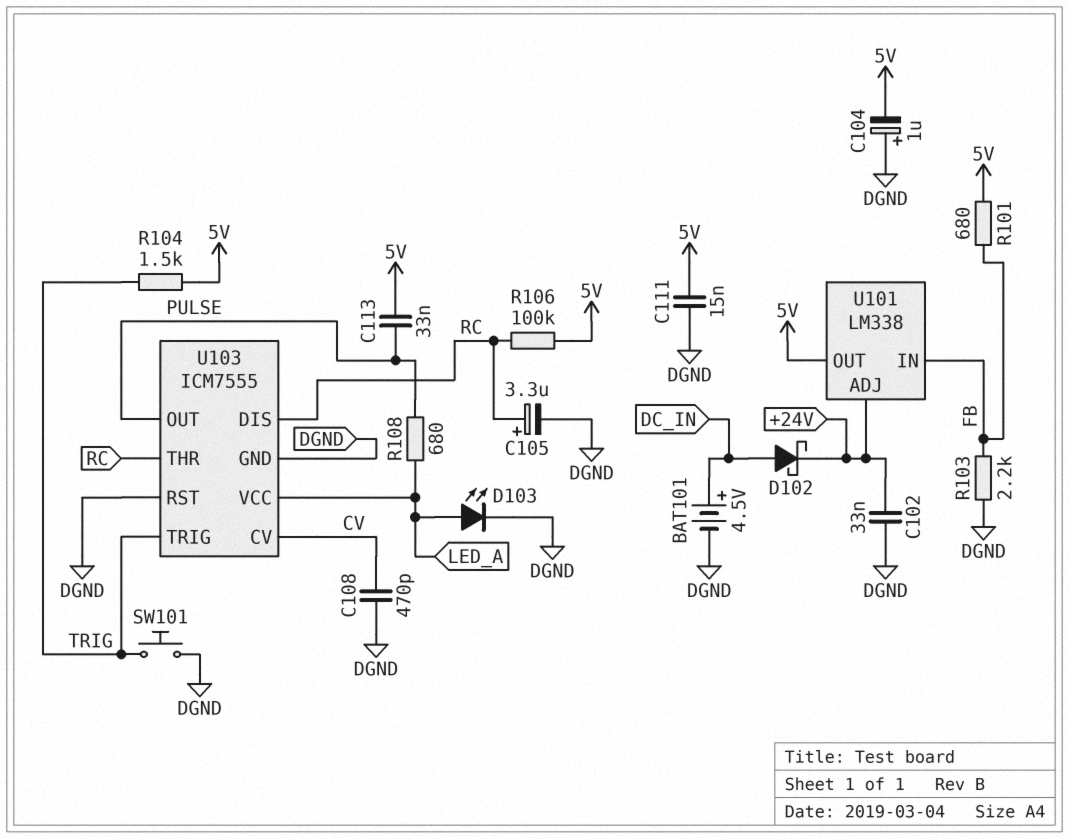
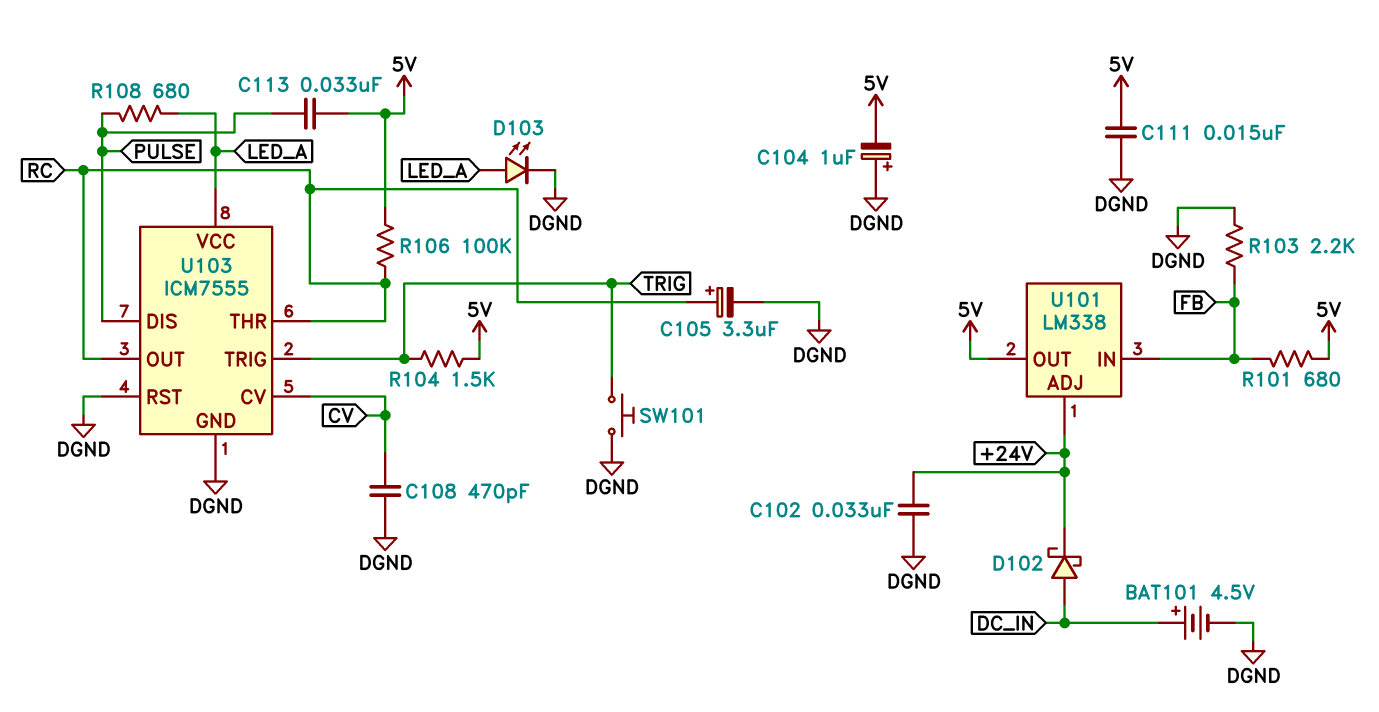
U103 pin DIS: RC -> PULSE
U103 pin OUT: PULSE -> RC

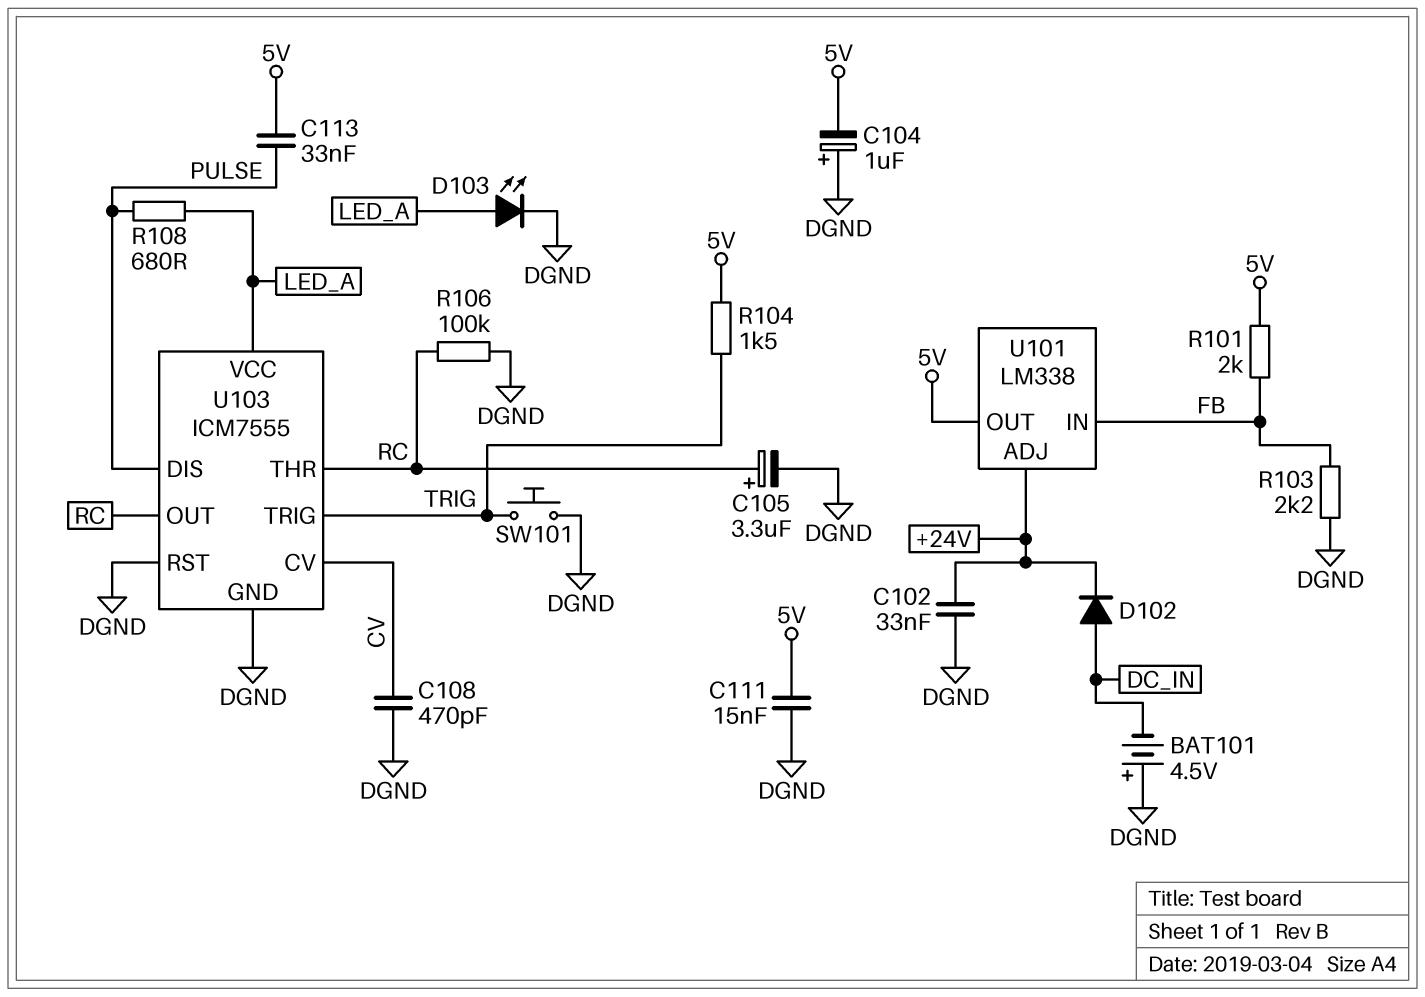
BAT101: 4.5V (plus DC_IN, minus DGND) -> 4.5V (plus DGND, minus DC_IN)
D102: schottky (A DC_IN, K +24V) -> diode (A DC_IN, K +24V)
R101: 680 (5V, FB) -> 2k (5V, FB)
R106: 100k (5V, RC) -> 100k (DGND, RC)

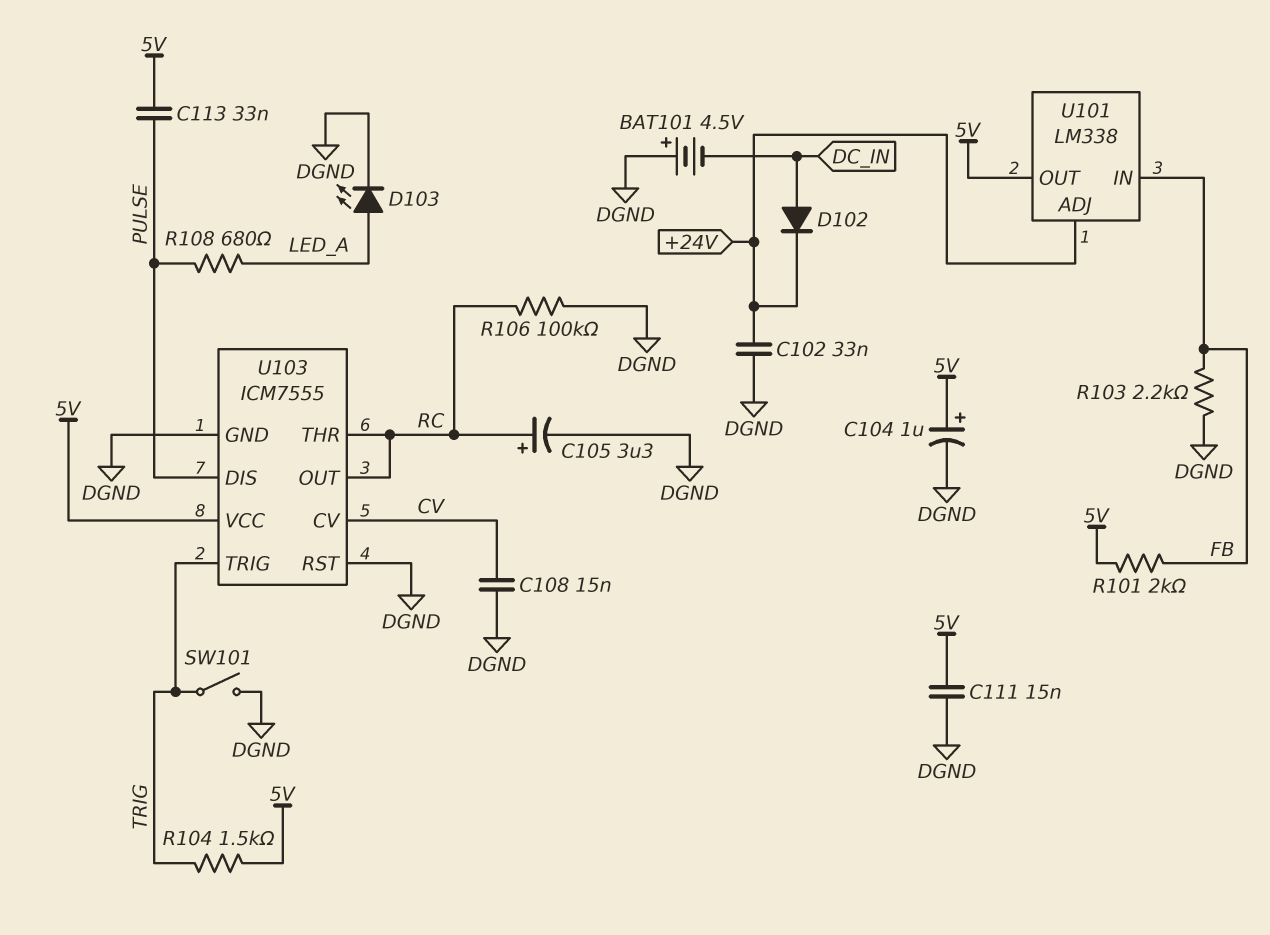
C104: 1uF (plus DGND, minus 5V) -> 1uF (plus 5V, minus DGND)
C108: 470pF (CV, DGND) -> 15nF (CV, DGND)
SW101: button (DGND, TRIG) -> switch (DGND, TRIG)
U103 pin VCC: LED_A -> 5V

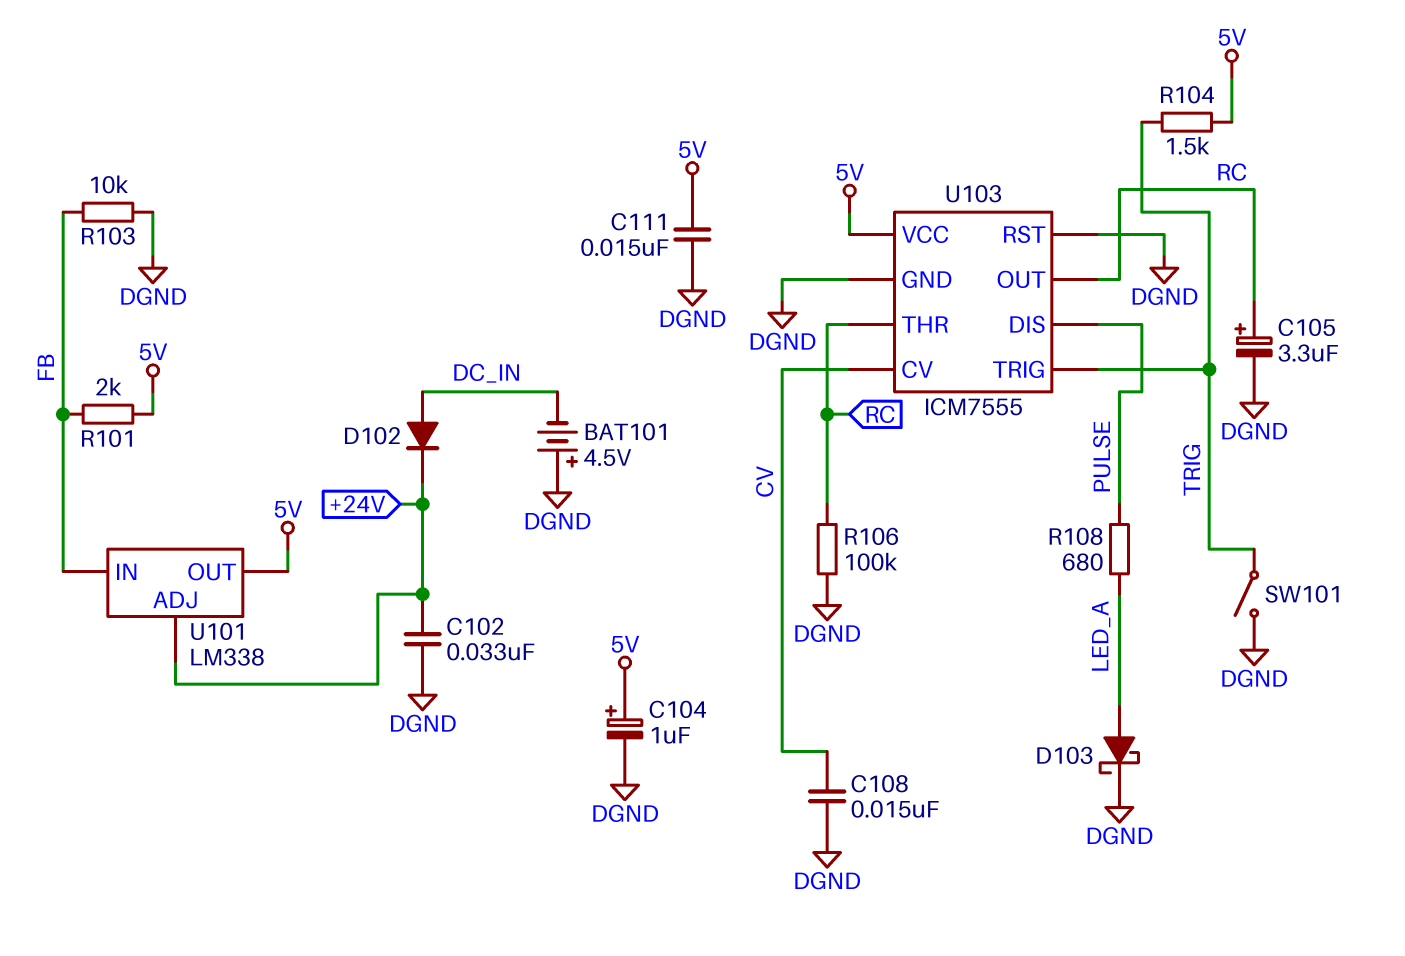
C113: 33nF (5V, PULSE) -> none
D103: LED (A LED_A, K DGND) -> schottky (A LED_A, K DGND)
R103: 2.2k (DGND, FB) -> 10k (DGND, FB)

